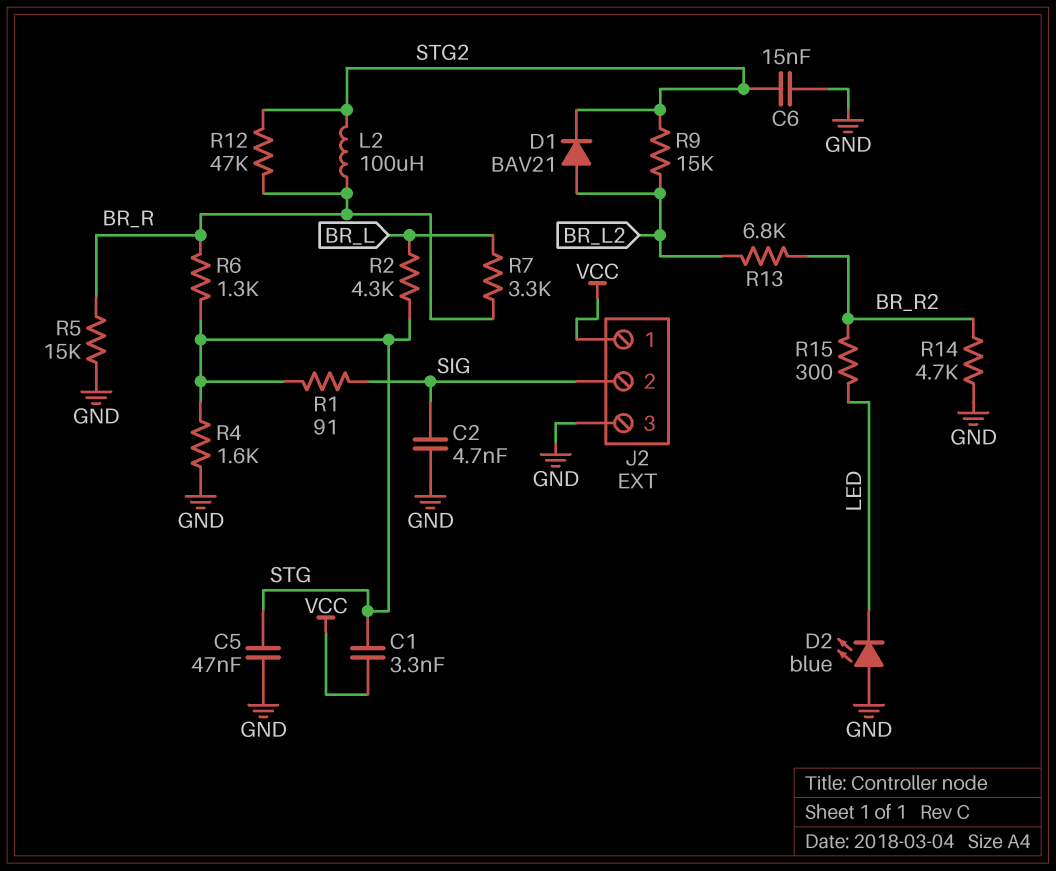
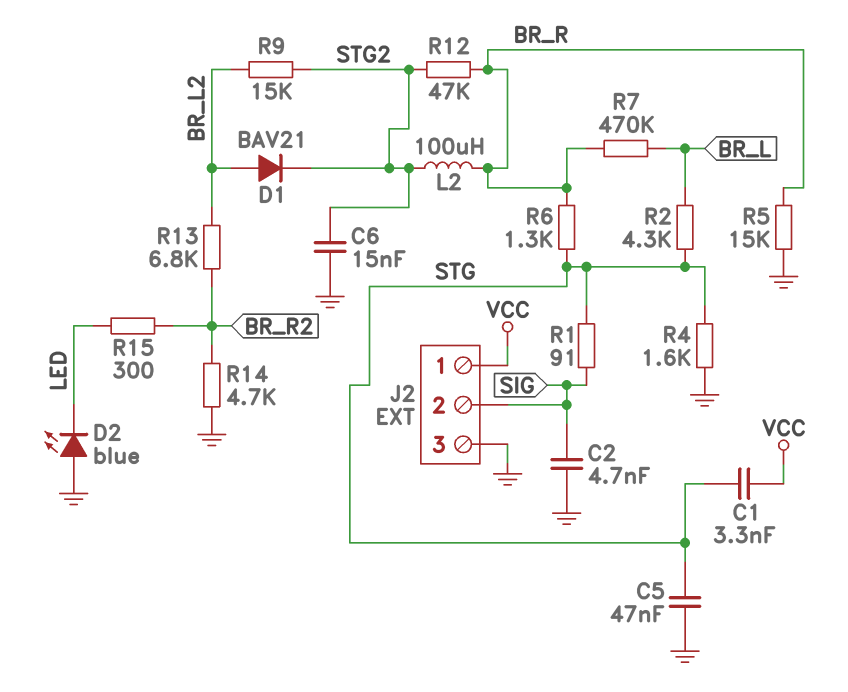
R7: 3.3k (BR_L, BR_R) -> 470k (BR_L, BR_R)

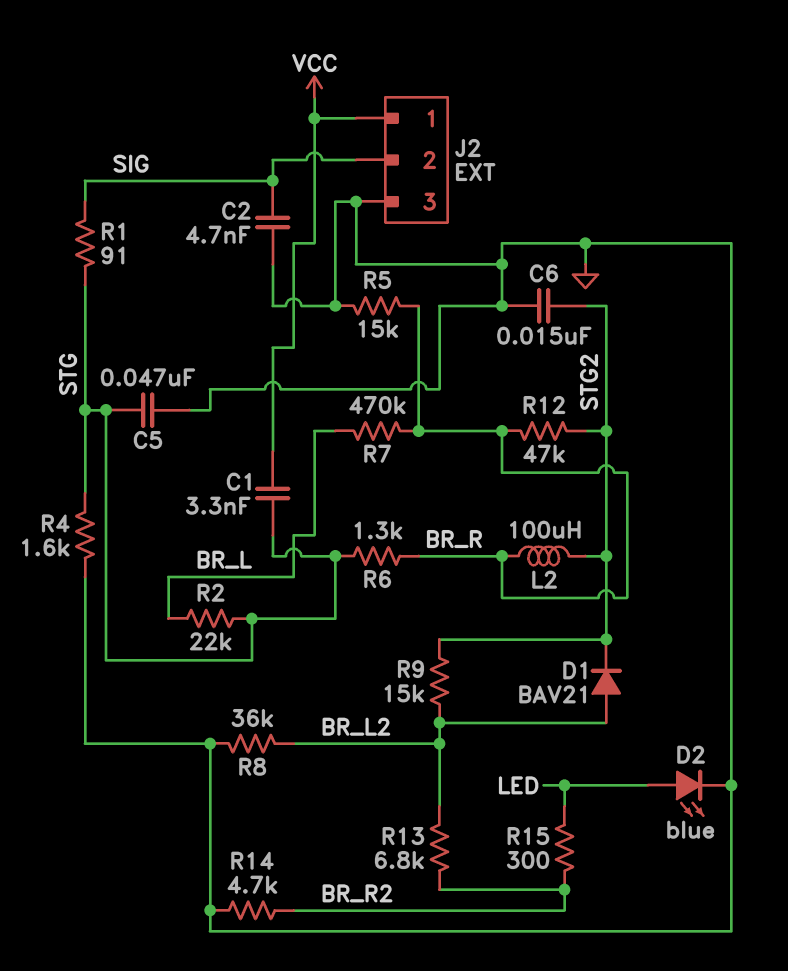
D2: LED blue (A GND, K LED) -> LED blue (A LED, K GND)
R2: 4.3k (BR_L, STG) -> 22k (BR_L, STG)
R8: none -> 36k (BR_L2, GND)

